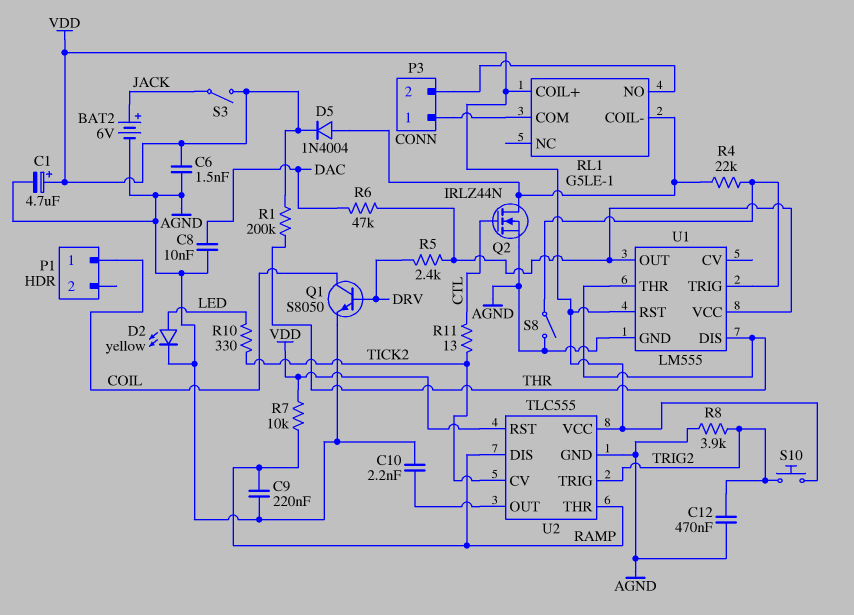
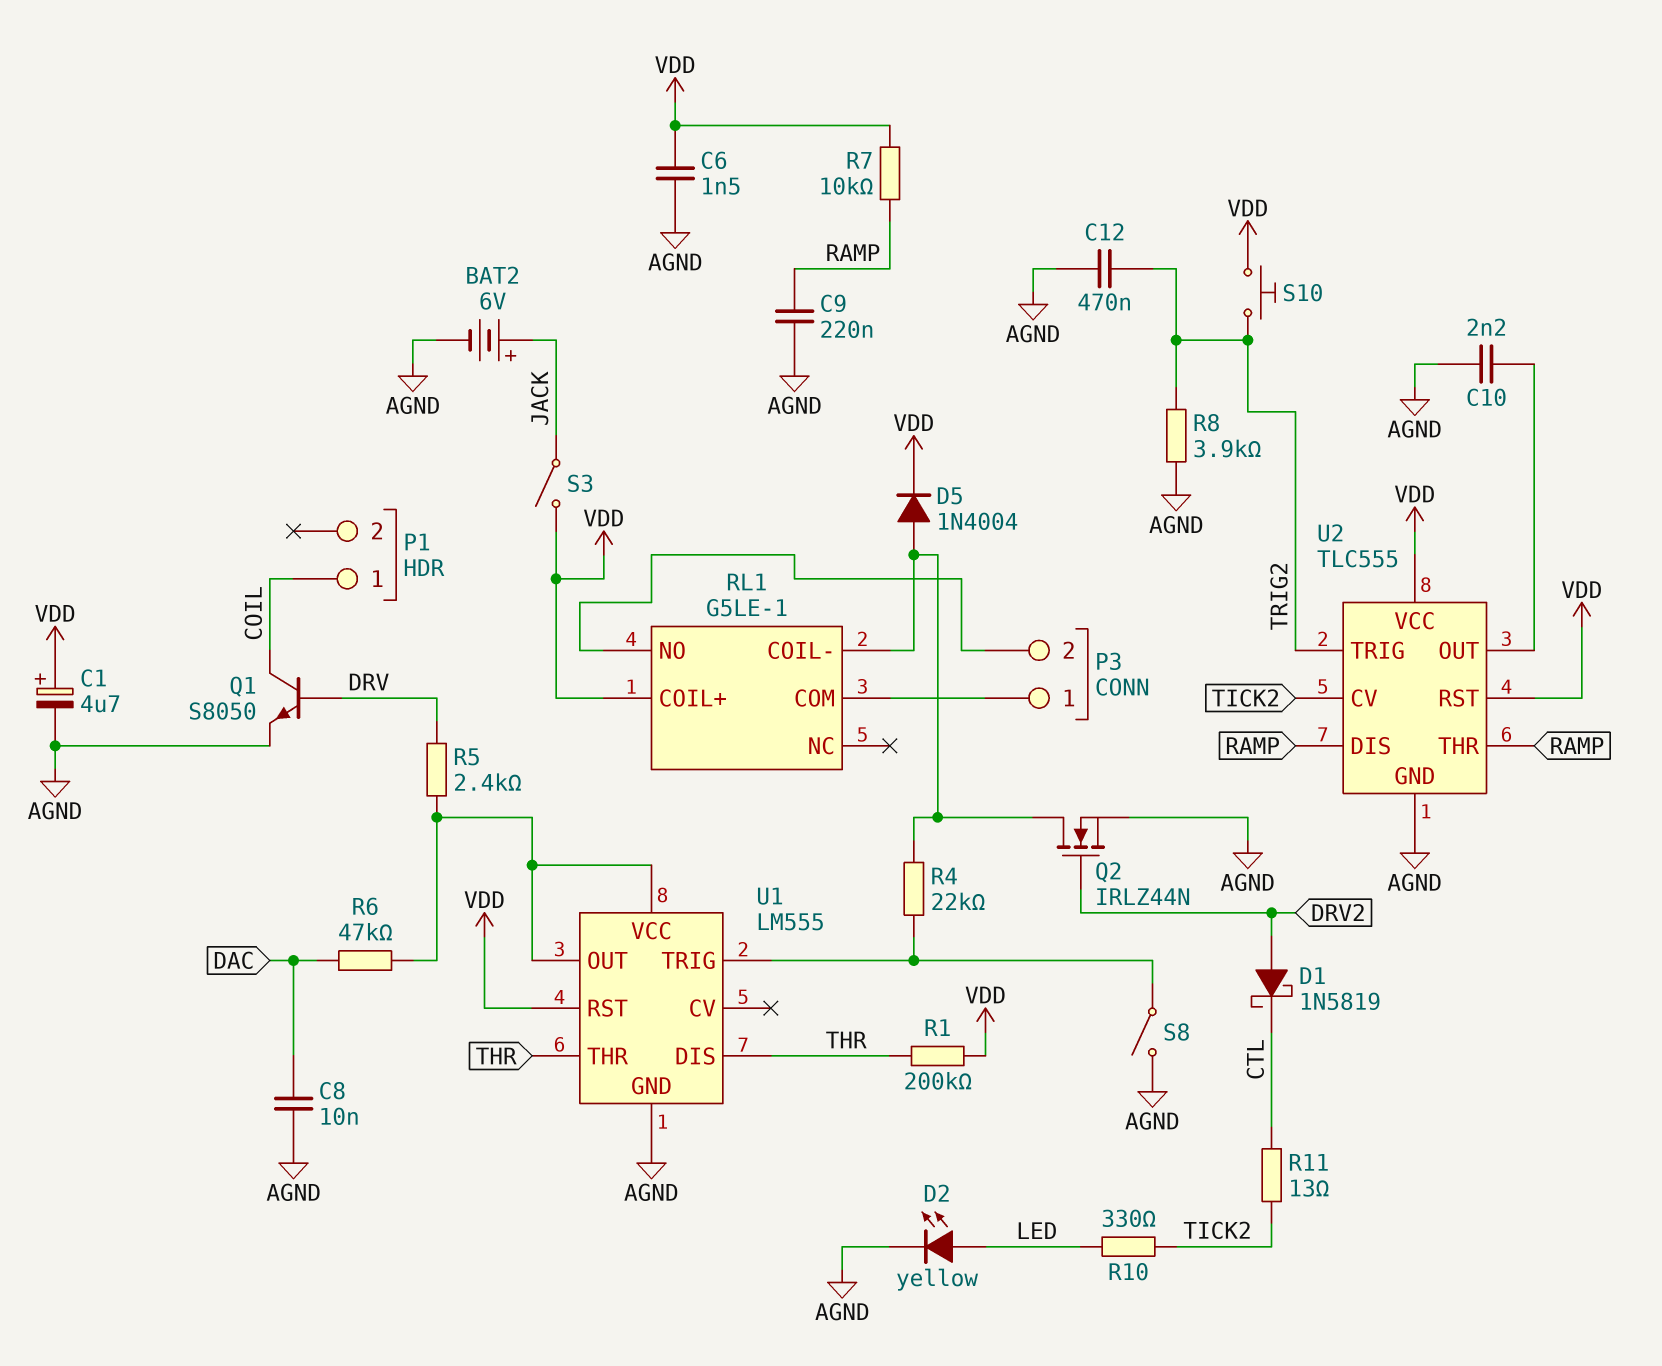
D1: none -> schottky 1N5819 (A DRV2, K CTL)
Q2: NMOS IRLZ44N (G CTL, D RL1/COIL-, S AGND) -> NMOS IRLZ44N (G DRV2, D RL1/COIL-, S AGND)

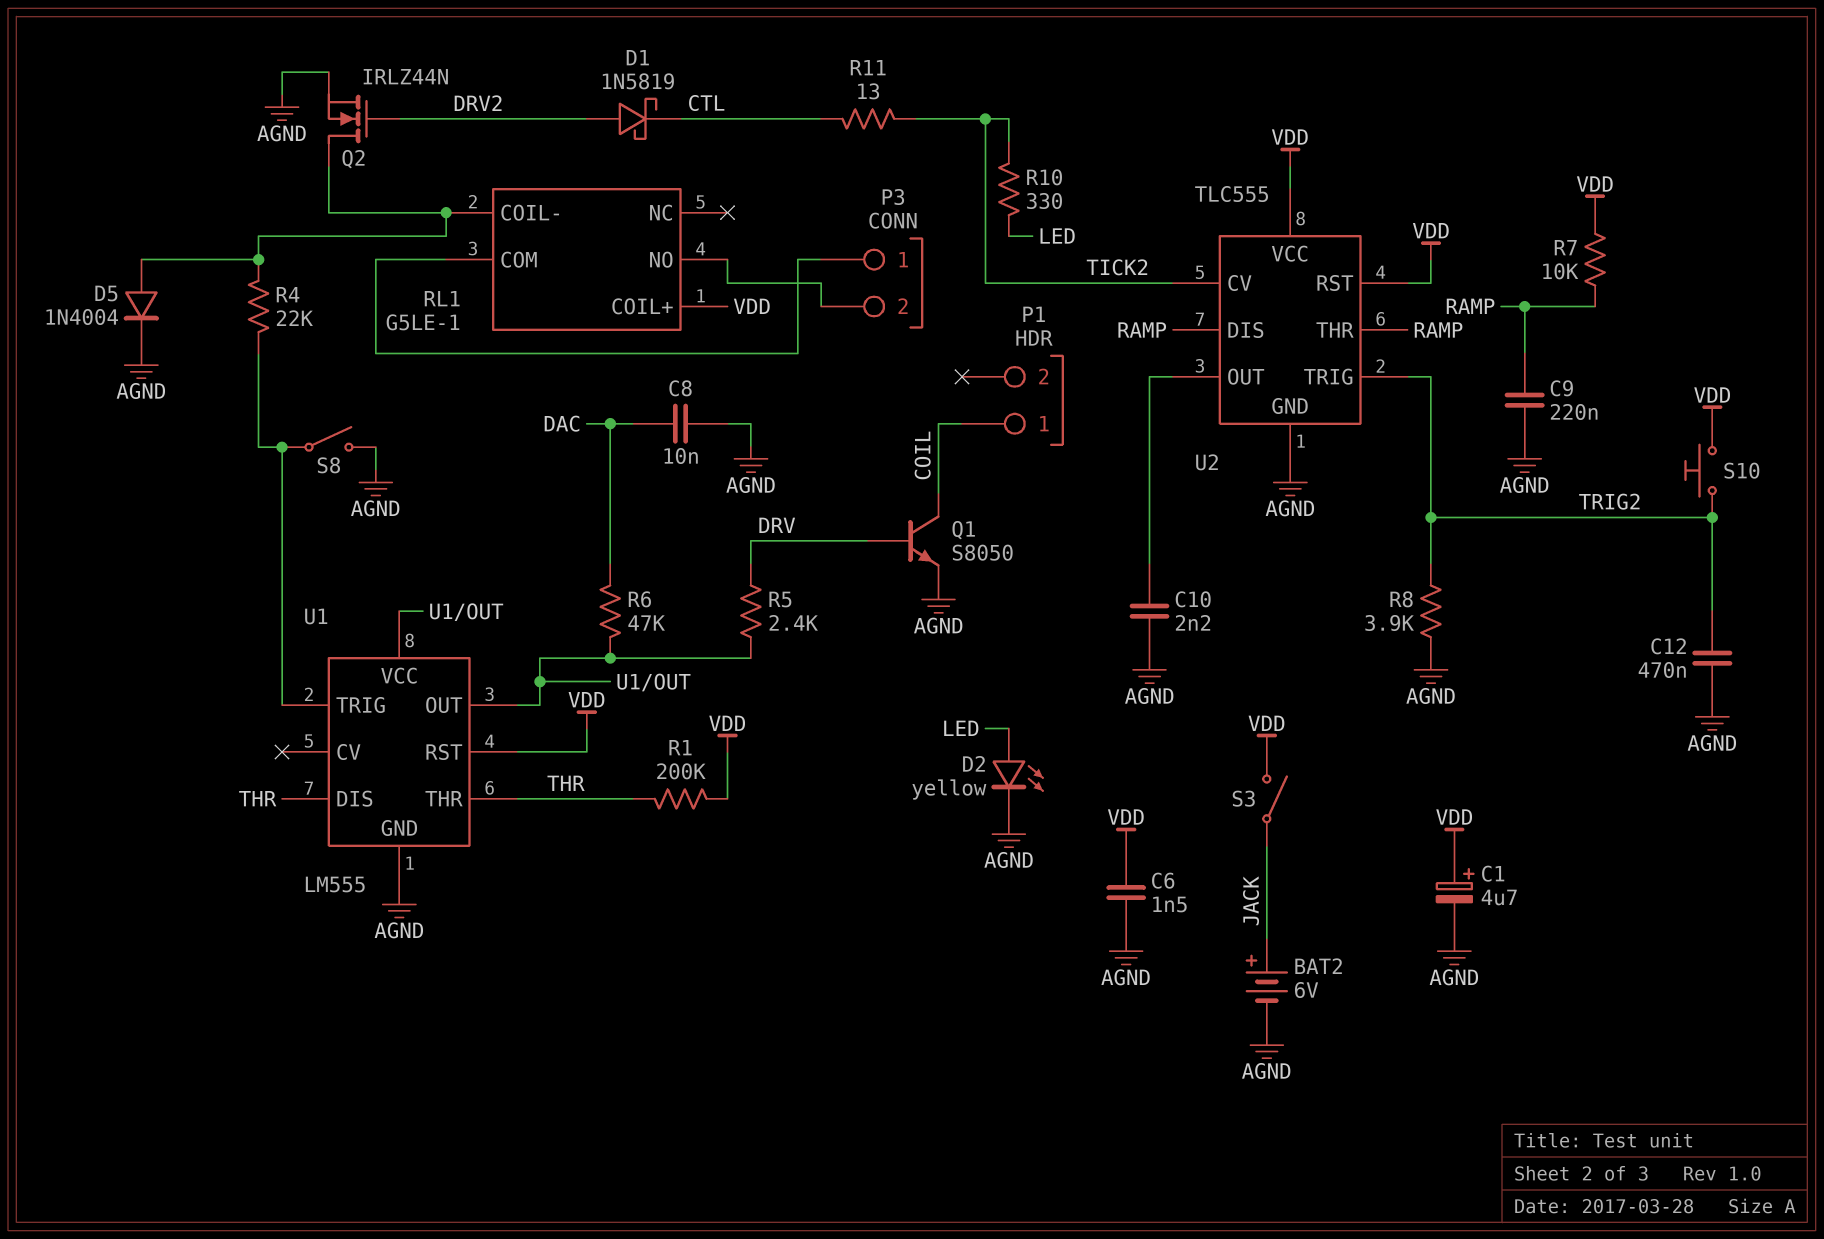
D5: diode 1N4004 (A RL1/COIL-, K VDD) -> diode 1N4004 (A RL1/COIL-, K AGND)

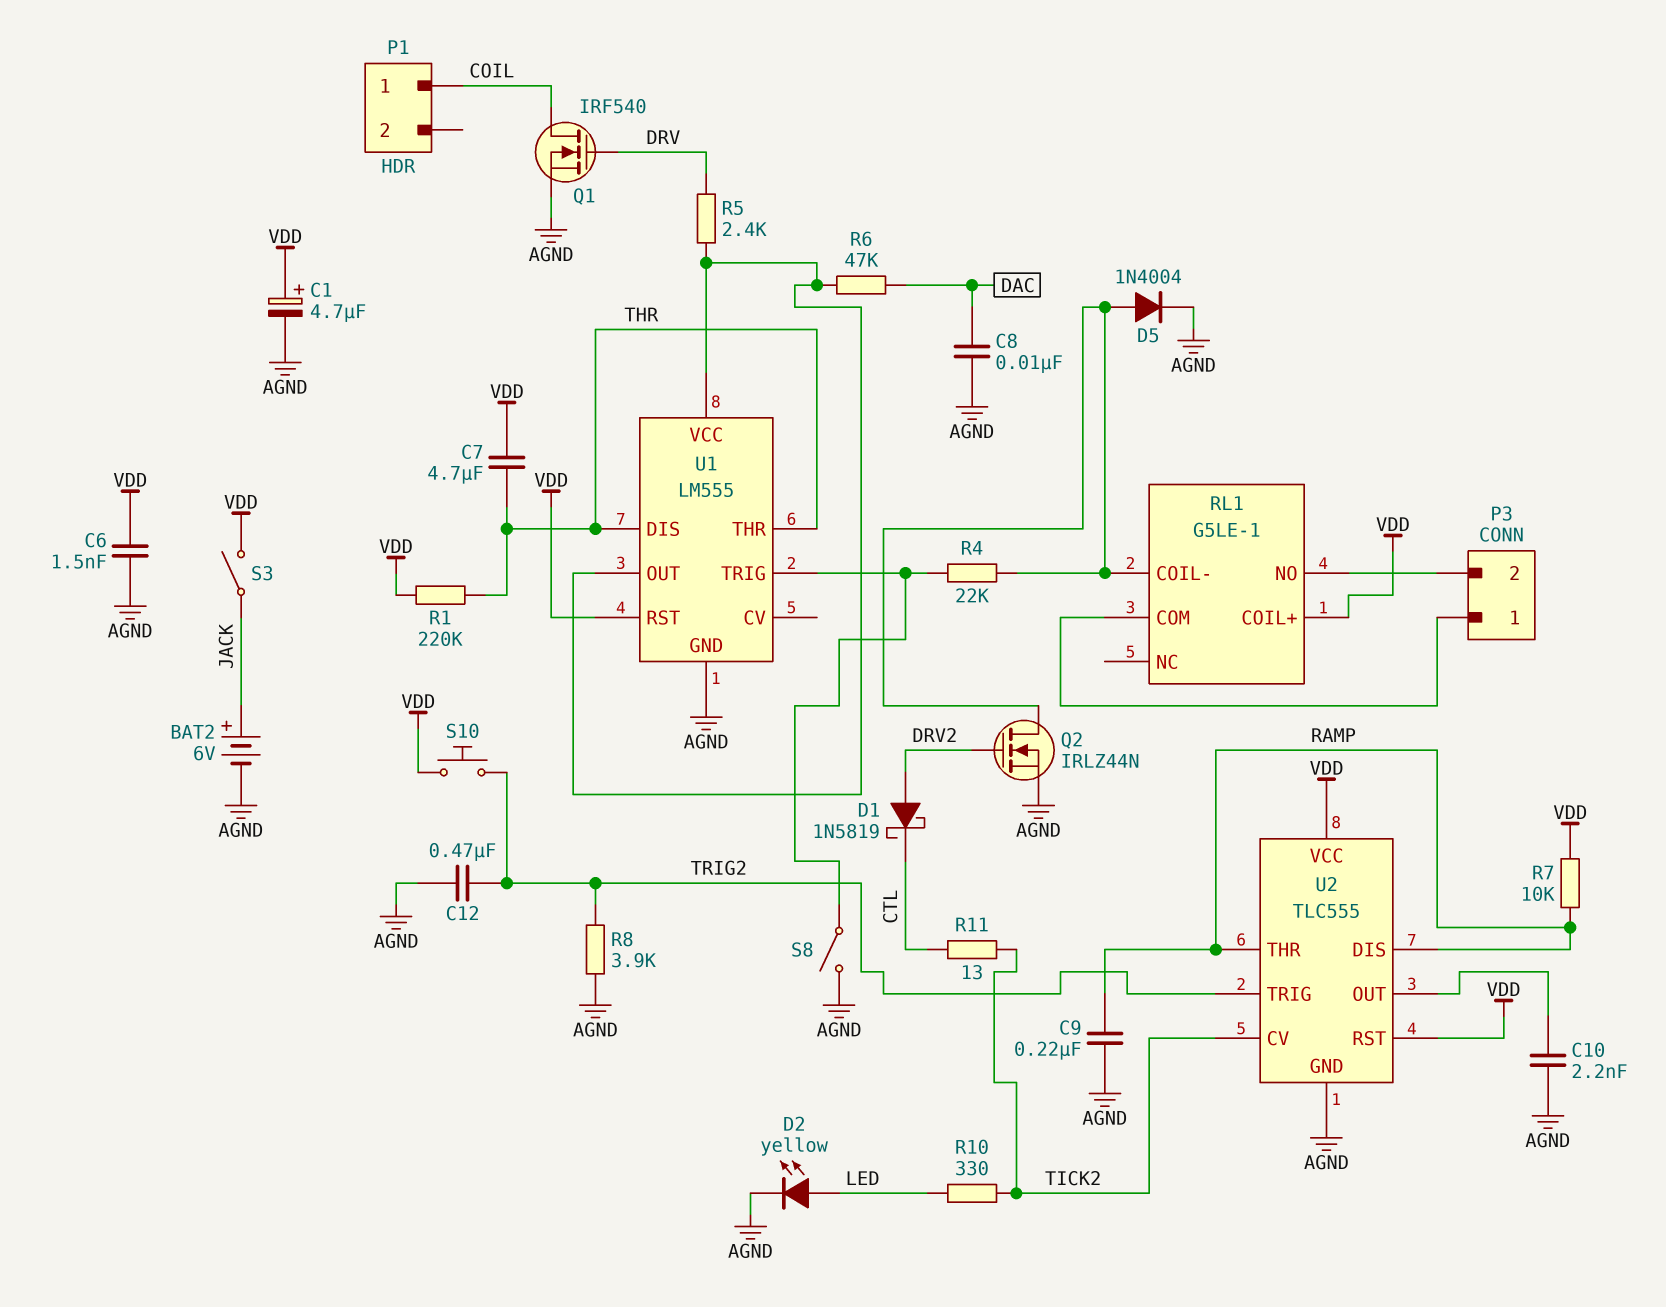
C7: none -> 4.7uF (THR, VDD)
Q1: NPN S8050 (B DRV, C COIL, E AGND) -> NMOS IRF540 (G DRV, D COIL, S AGND)
R1: 200k (THR, VDD) -> 220k (THR, VDD)

